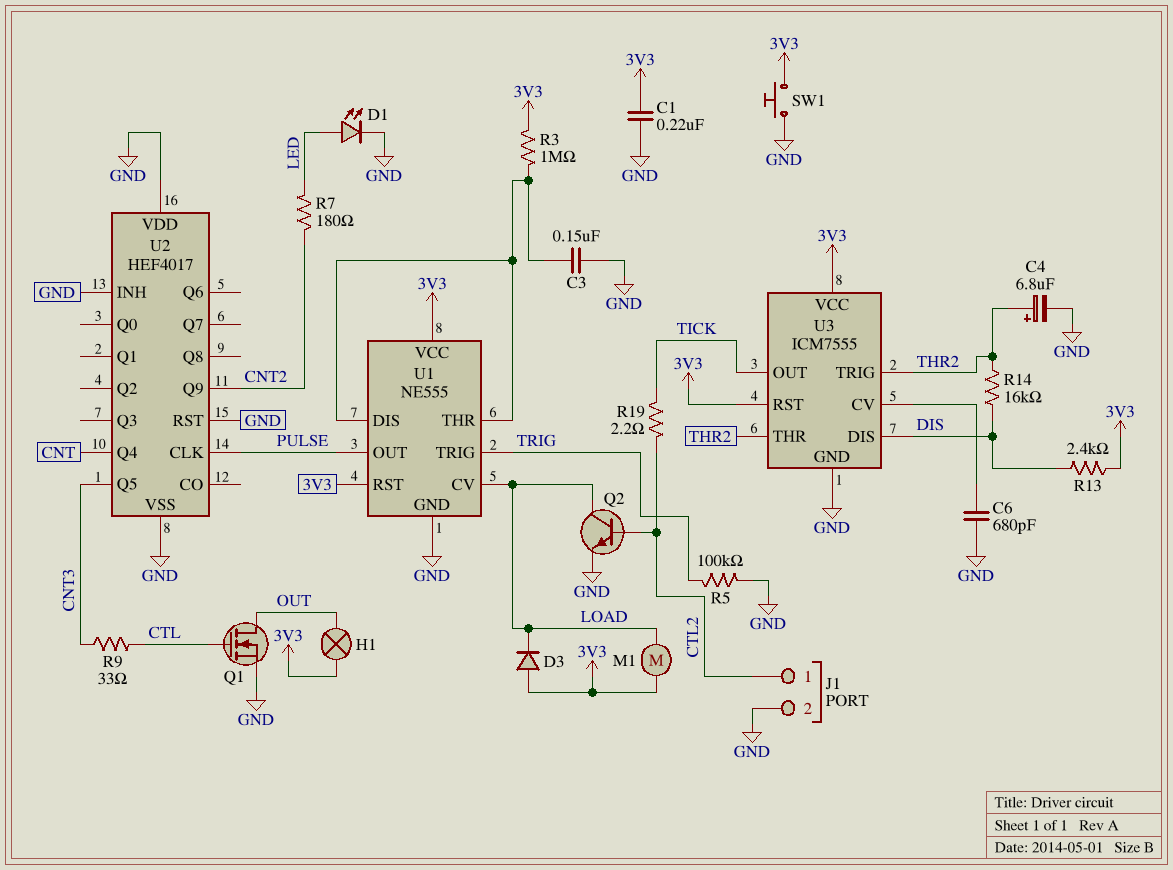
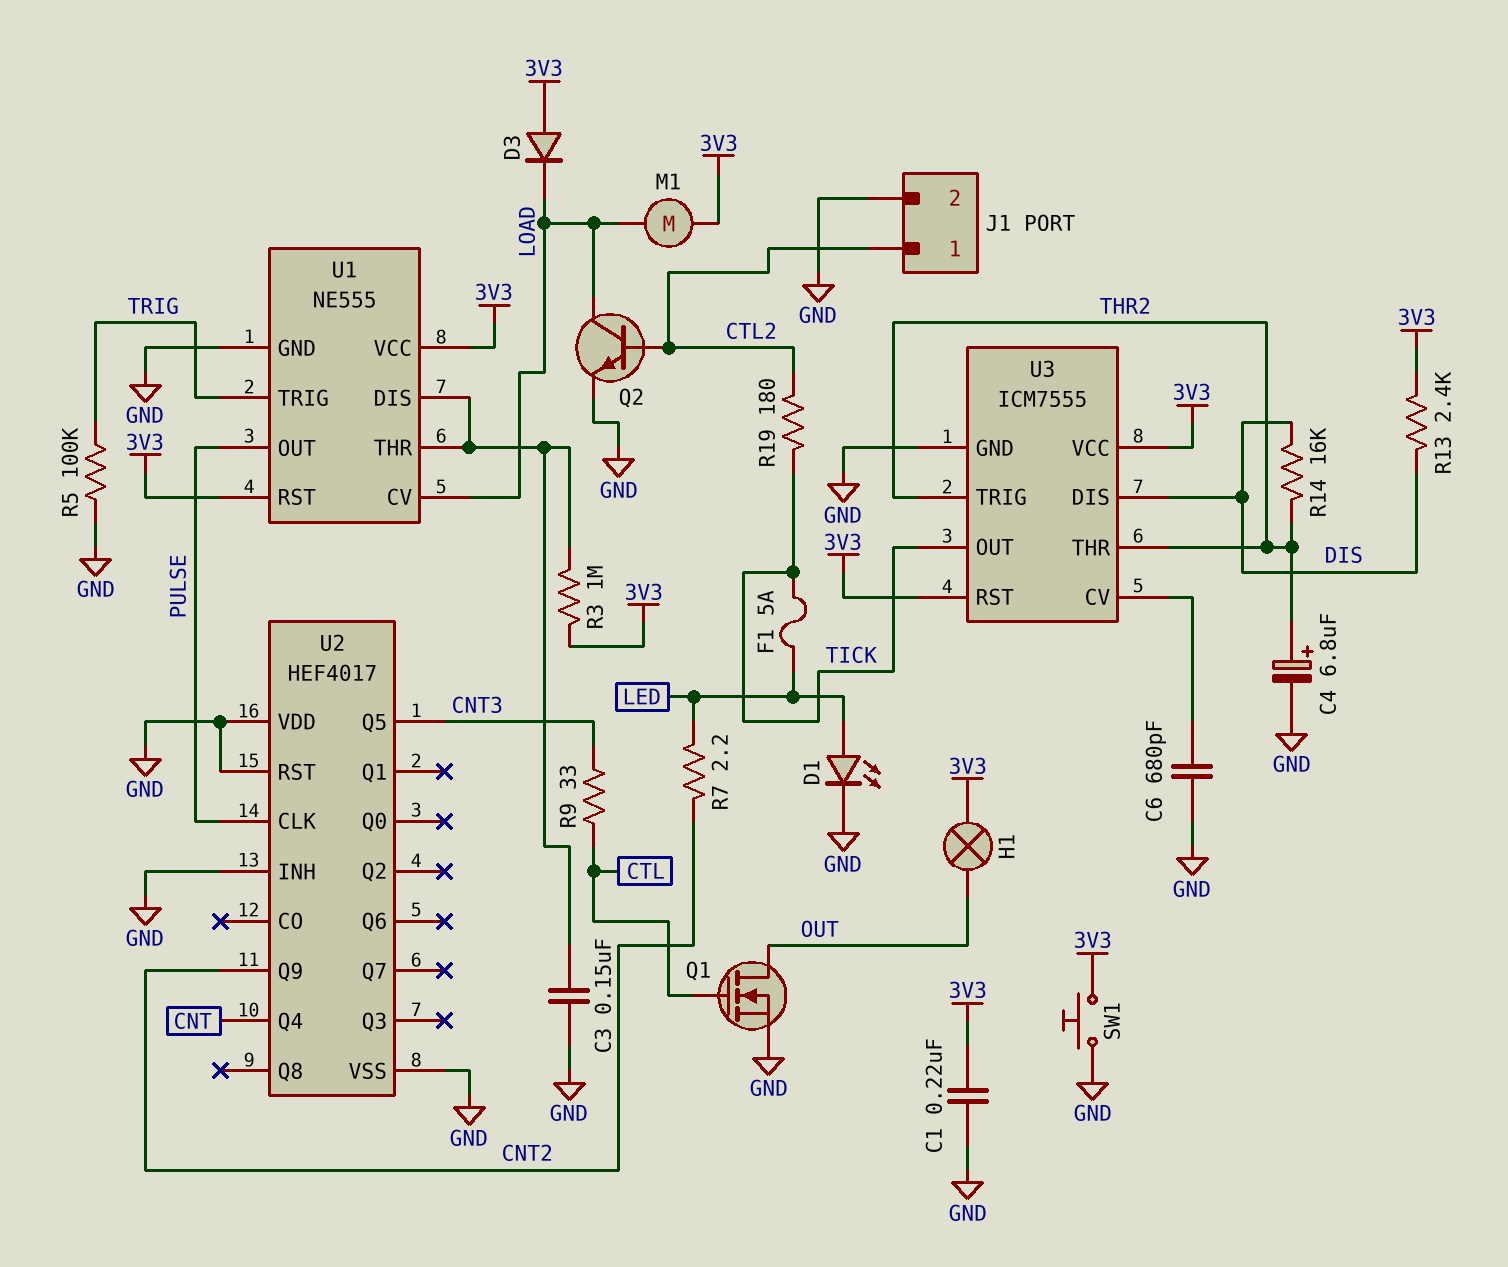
F1: none -> 5A (LED, TICK)
R7: 180 (CNT2, LED) -> 2.2 (CNT2, LED)
R19: 2.2 (CTL2, TICK) -> 180 (CTL2, TICK)

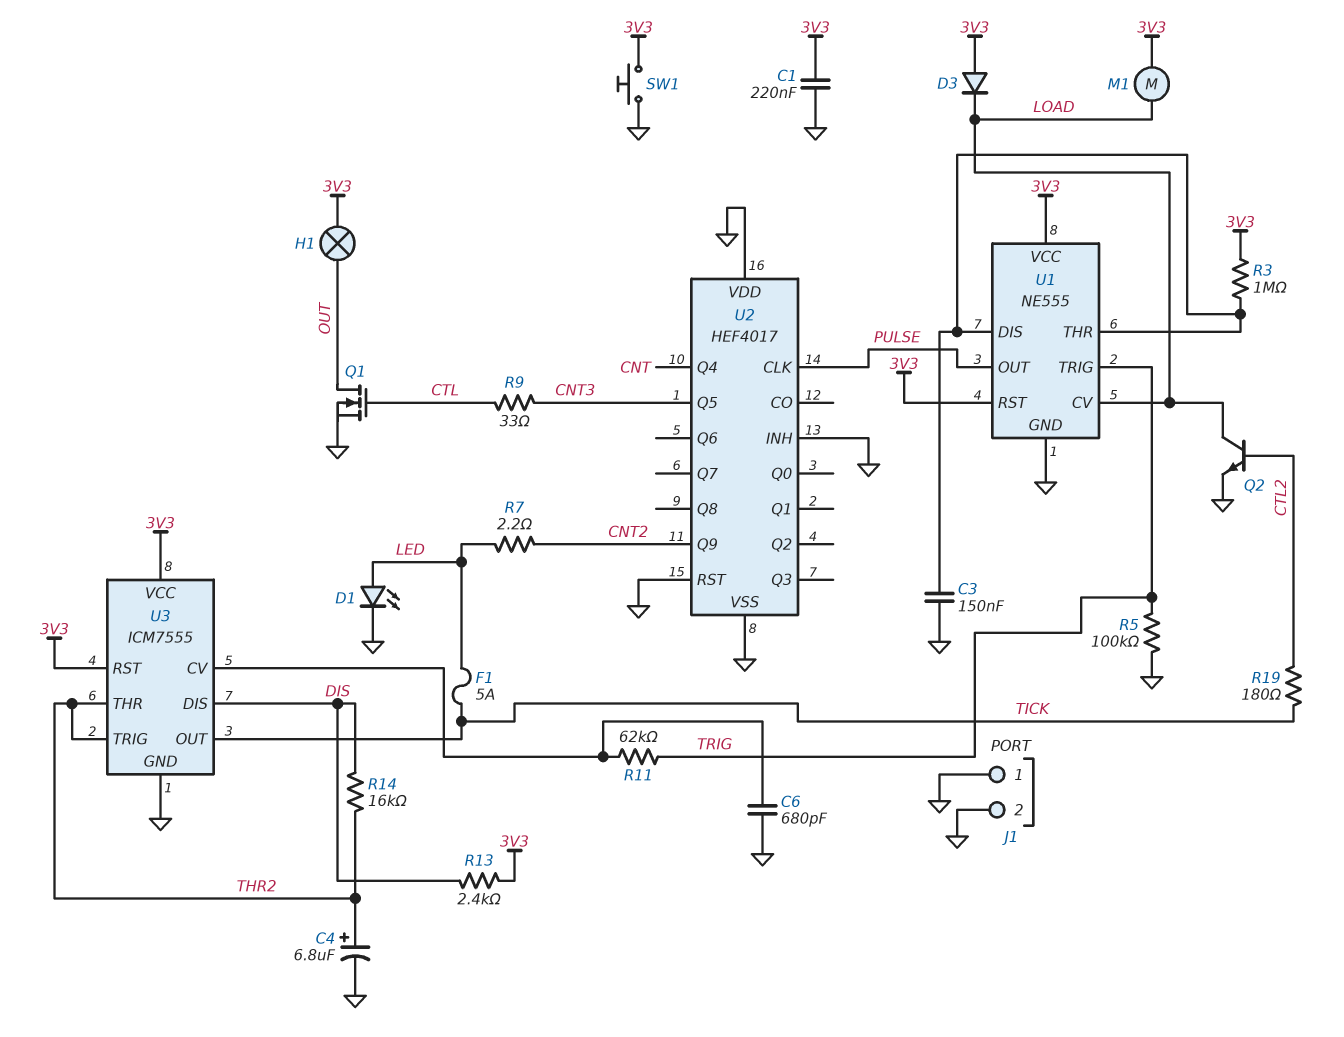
J1 pin 1: CTL2 -> GND
R11: none -> 62k (TRIG, U3/CV)

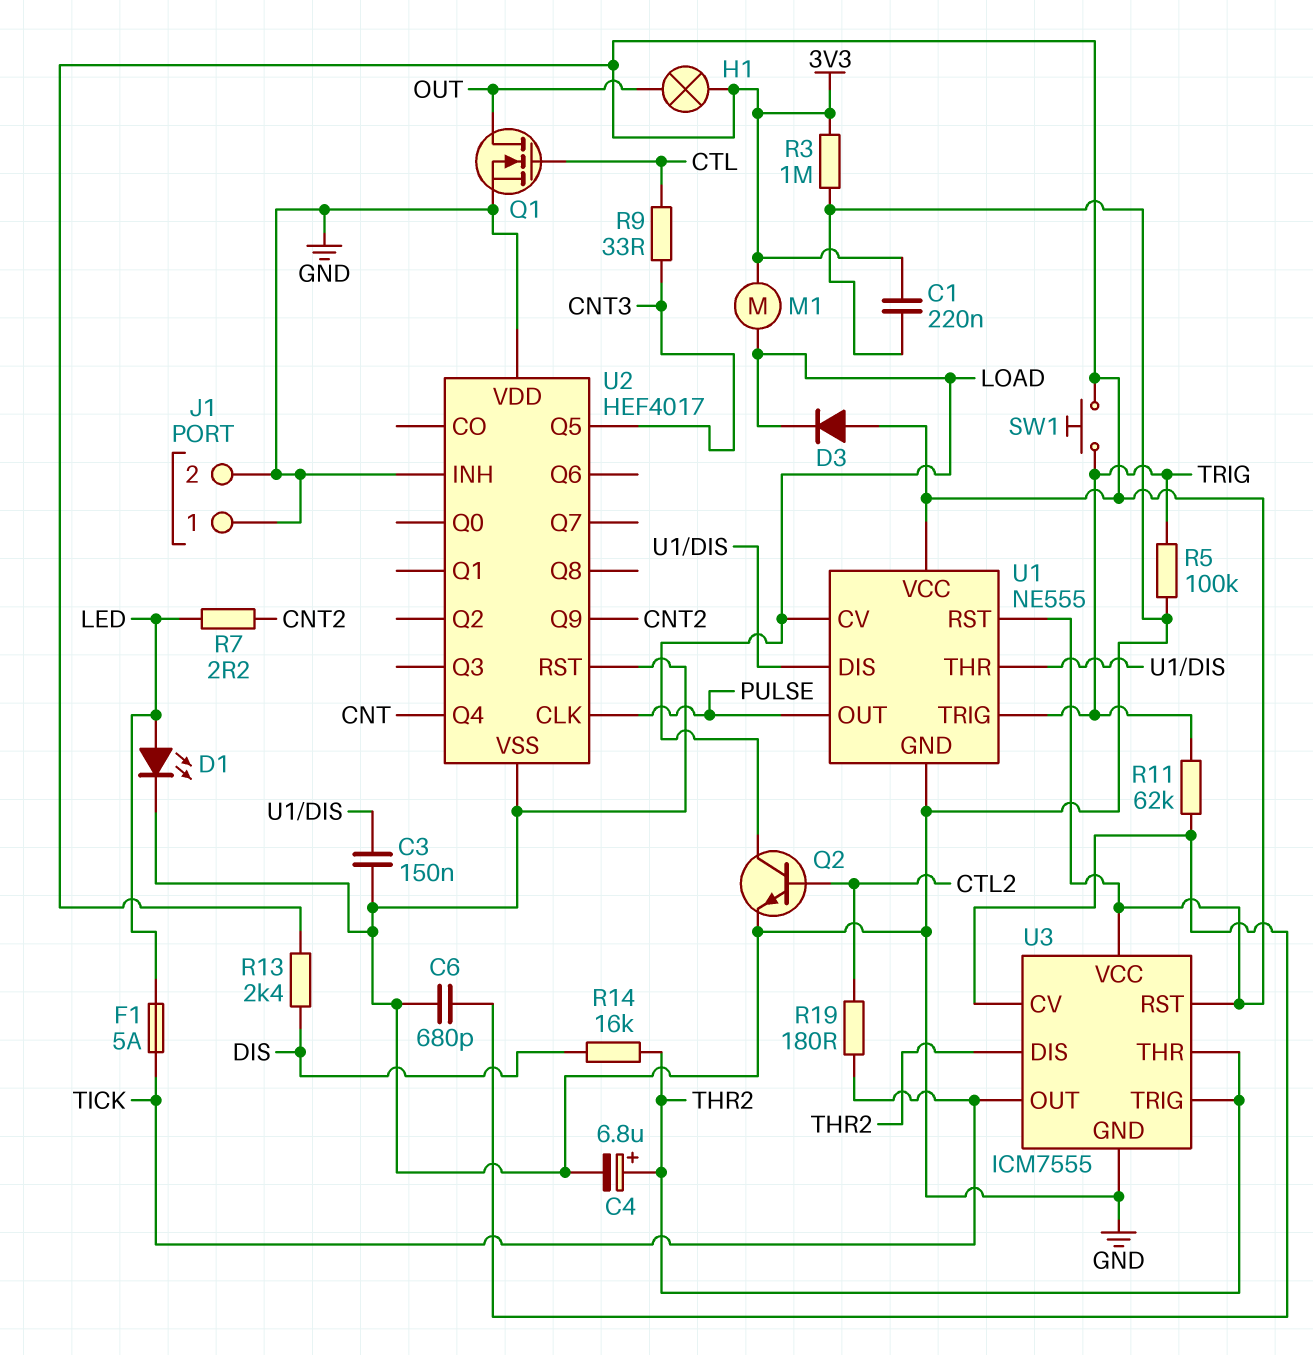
R3: 1M (3V3, U1/DIS) -> 1M (3V3, GND)
SW1: button (3V3, GND) -> button (3V3, TRIG)
U3 pin DIS: DIS -> THR2

